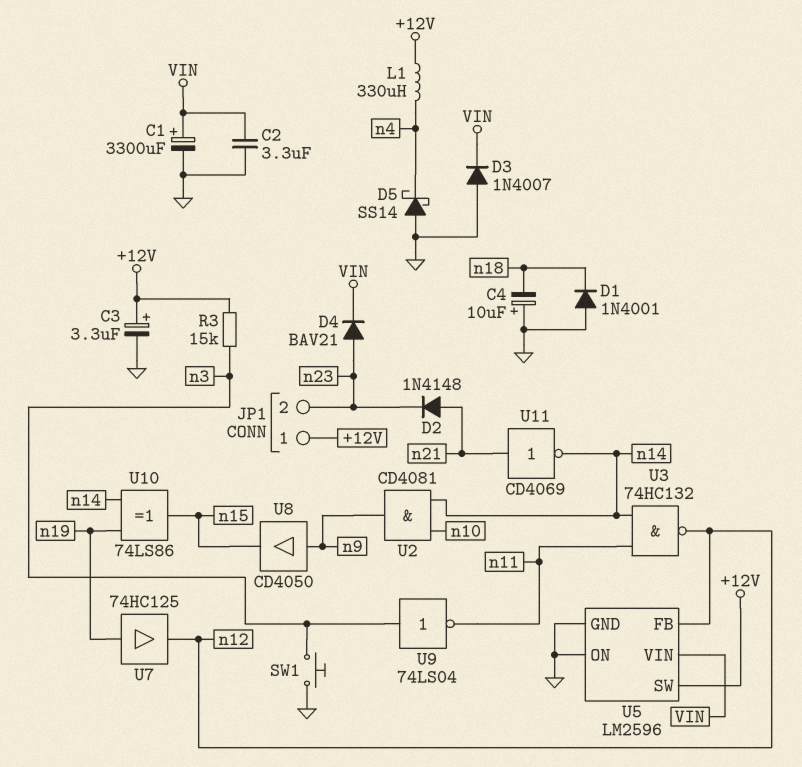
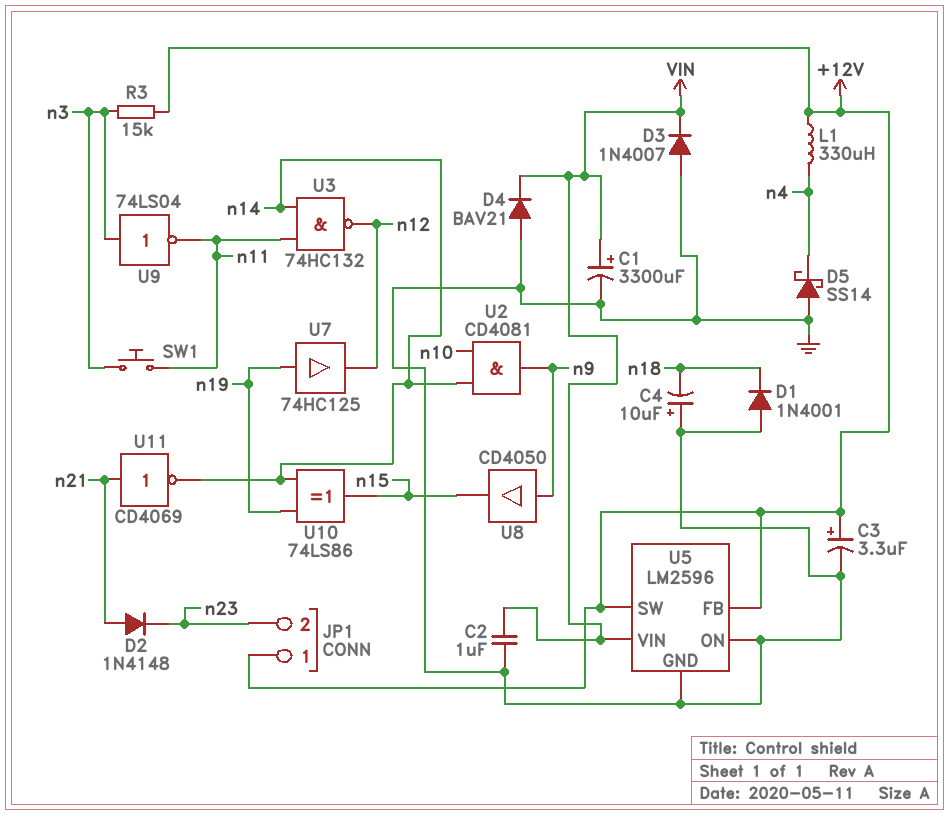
C2: 3.3uF (GND, VIN) -> 1uF (GND, VIN)
D4: diode BAV21 (A n23, K VIN) -> diode BAV21 (A GND, K VIN)
SW1: button (GND, n3) -> button (n3, n11)
U5 pin FB: n12 -> +12V

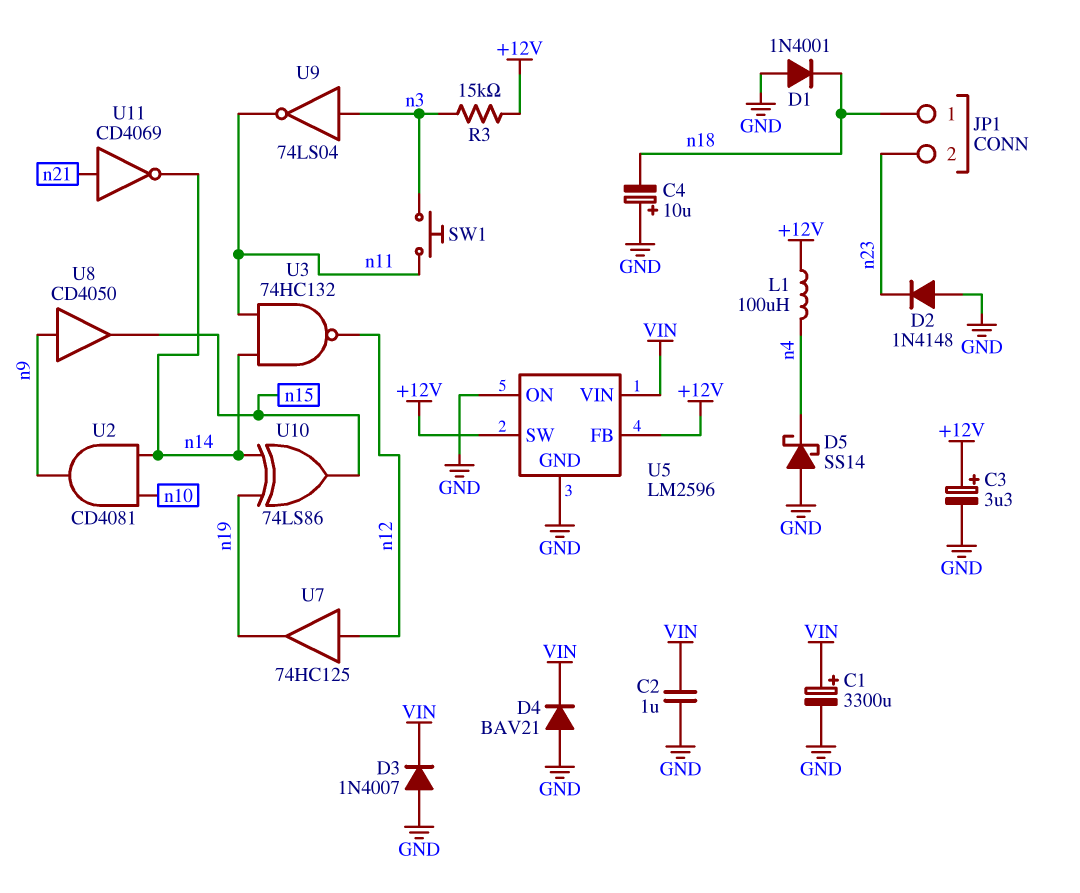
D2: diode 1N4148 (A n21, K n23) -> diode 1N4148 (A GND, K n23)
JP1 pin 1: +12V -> n18
L1: 330uH (+12V, n4) -> 100uH (+12V, n4)
U7: buffer 74HC125 (in n19, out n12) -> buffer 74HC125 (in n12, out n19)

